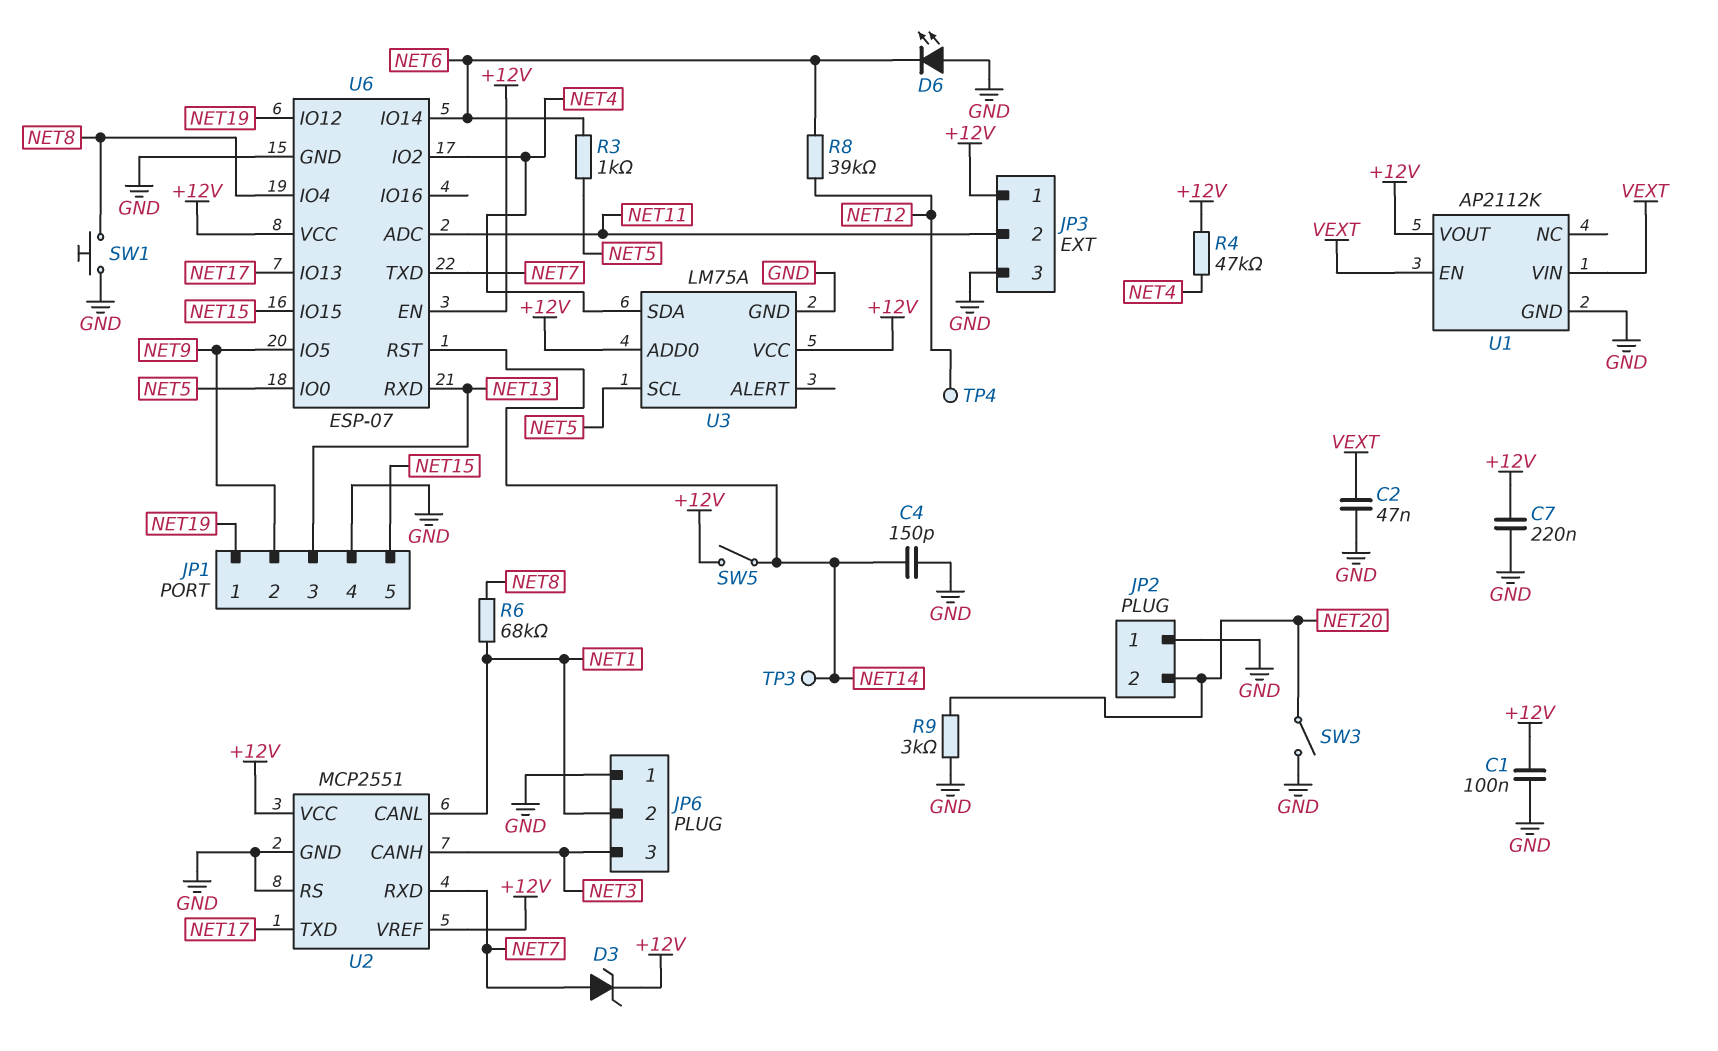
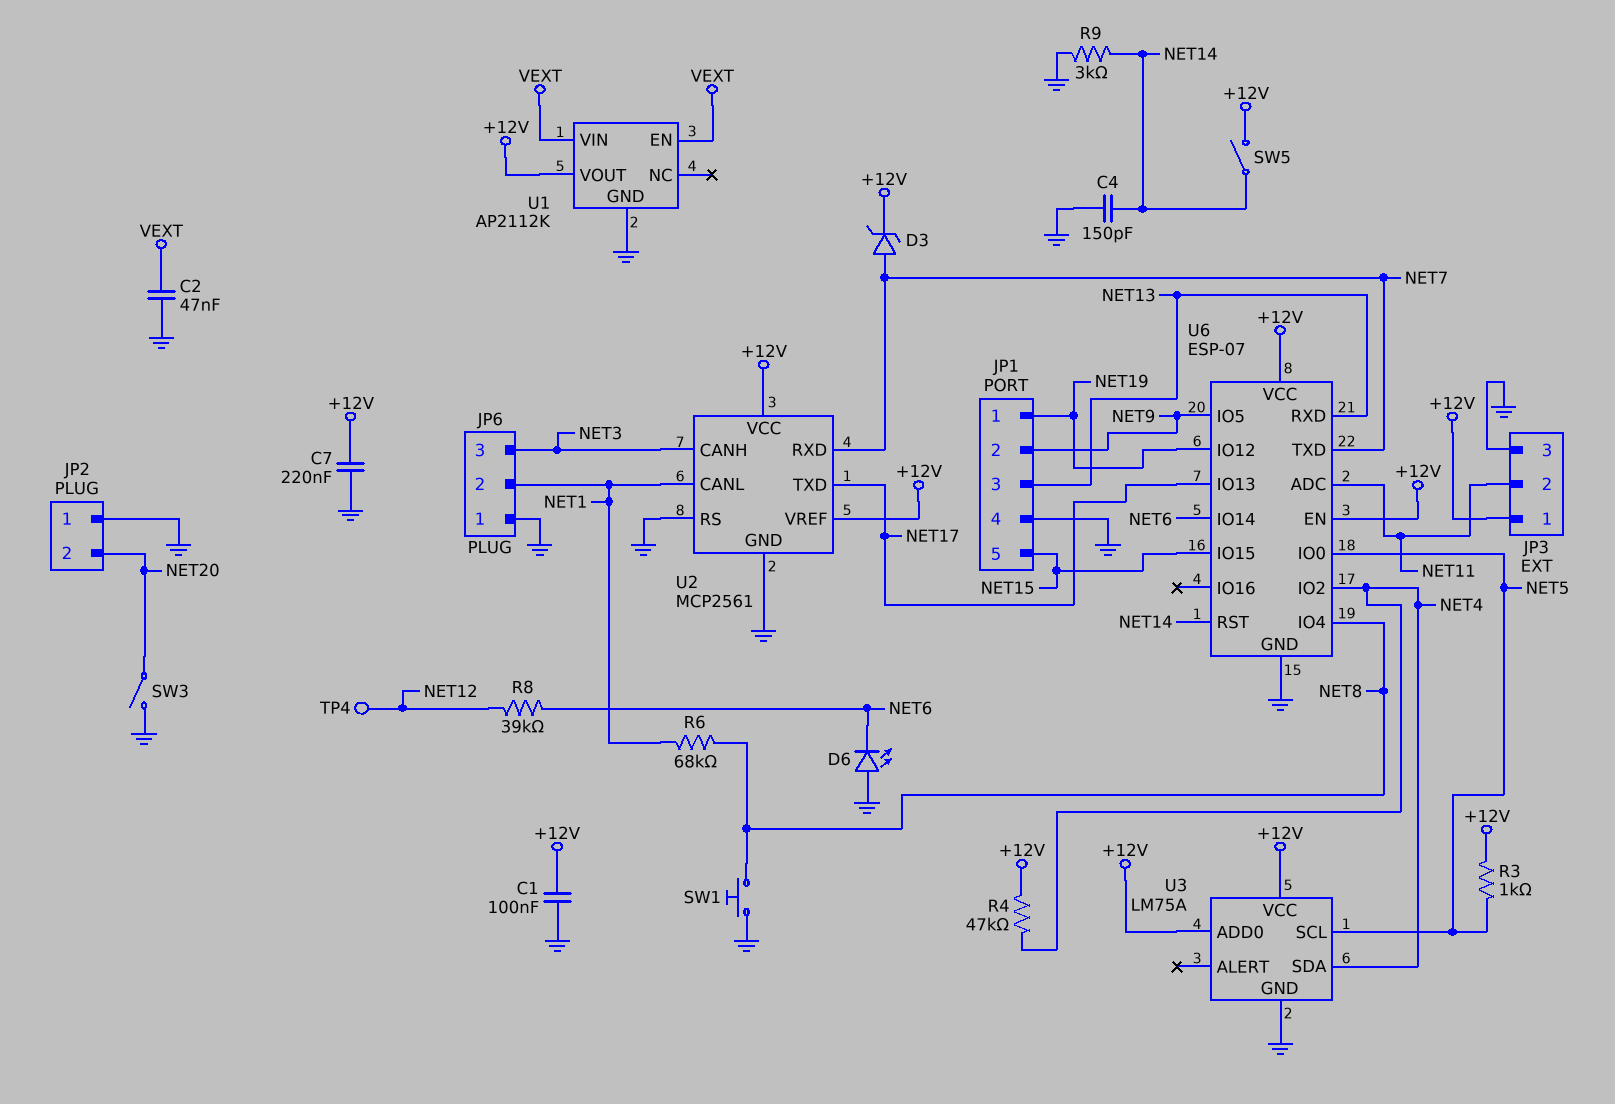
R3: 1k (NET5, NET6) -> 1k (+12V, NET5)
R9: 3k (GND, NET20) -> 3k (GND, NET14)
TP3: test point (NET14) -> none
U2: MCP2551 -> MCP2561

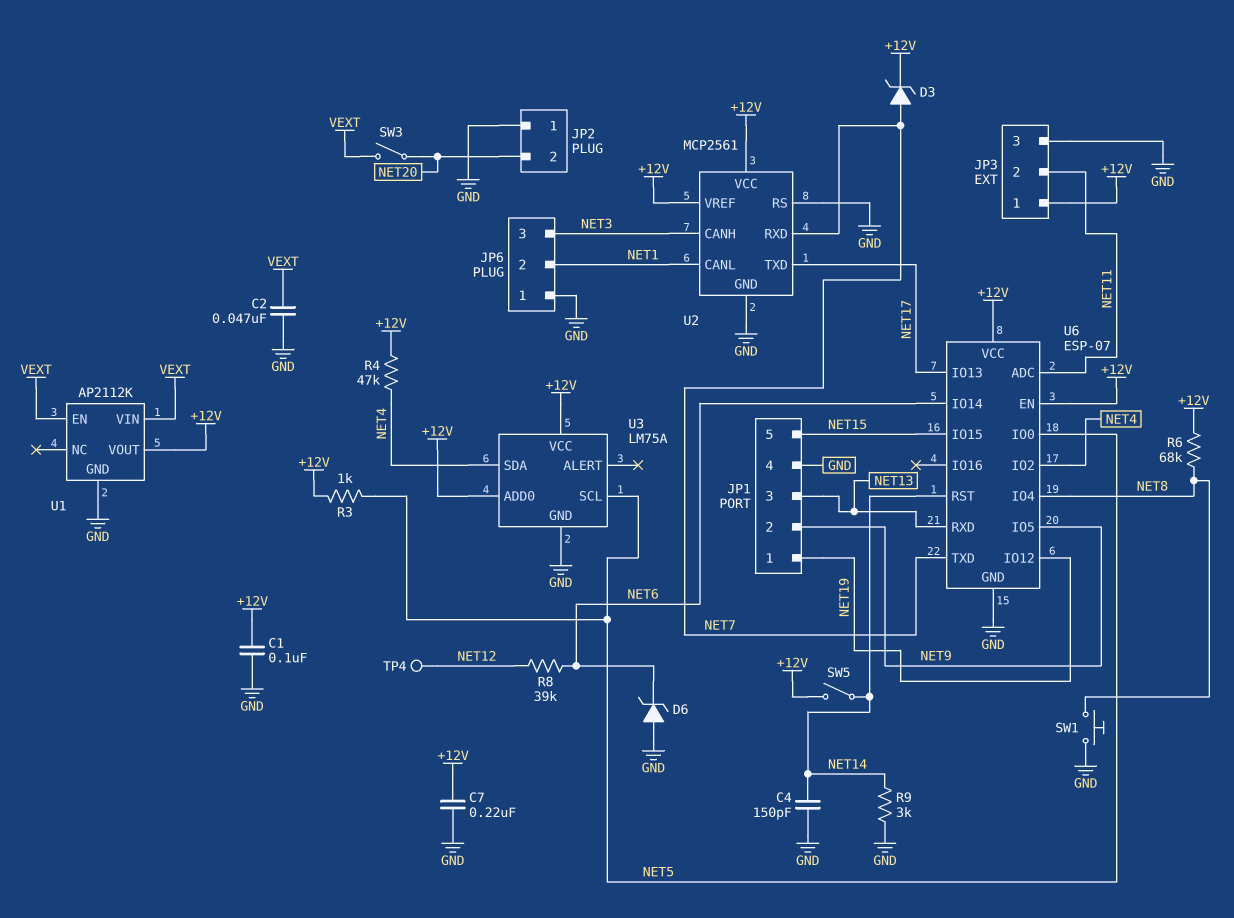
D6: LED (A GND, K NET6) -> zener (A GND, K NET6)
R6: 68k (NET1, NET8) -> 68k (+12V, NET8)
SW3: switch (GND, NET20) -> switch (NET20, VEXT)

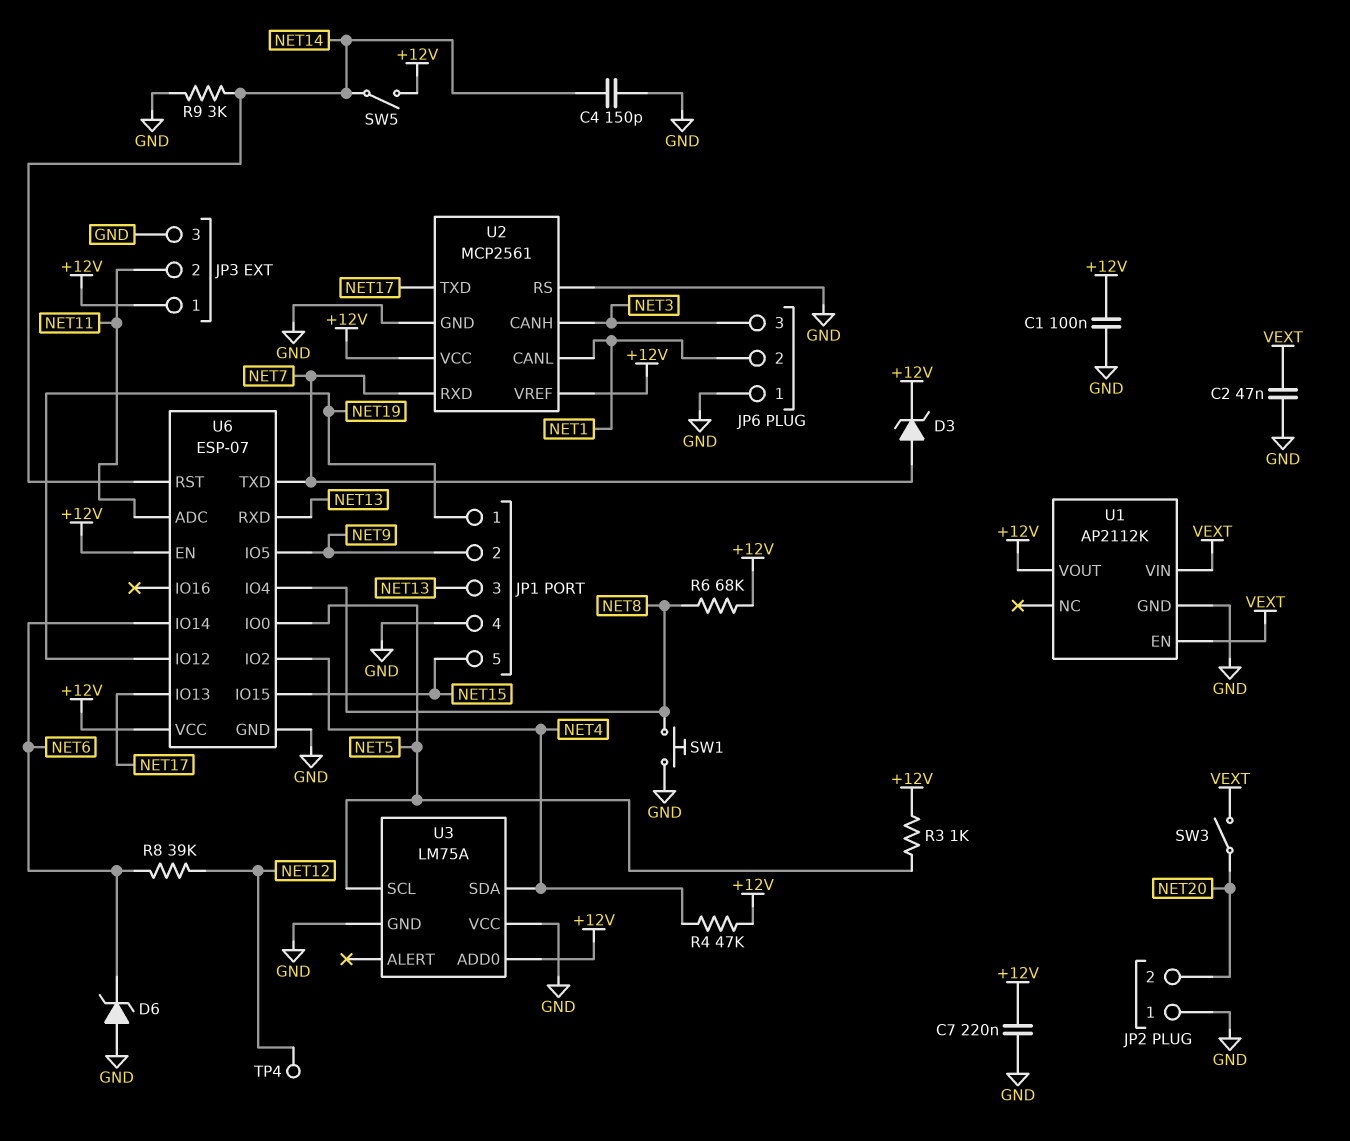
U3 pin VCC: +12V -> GND

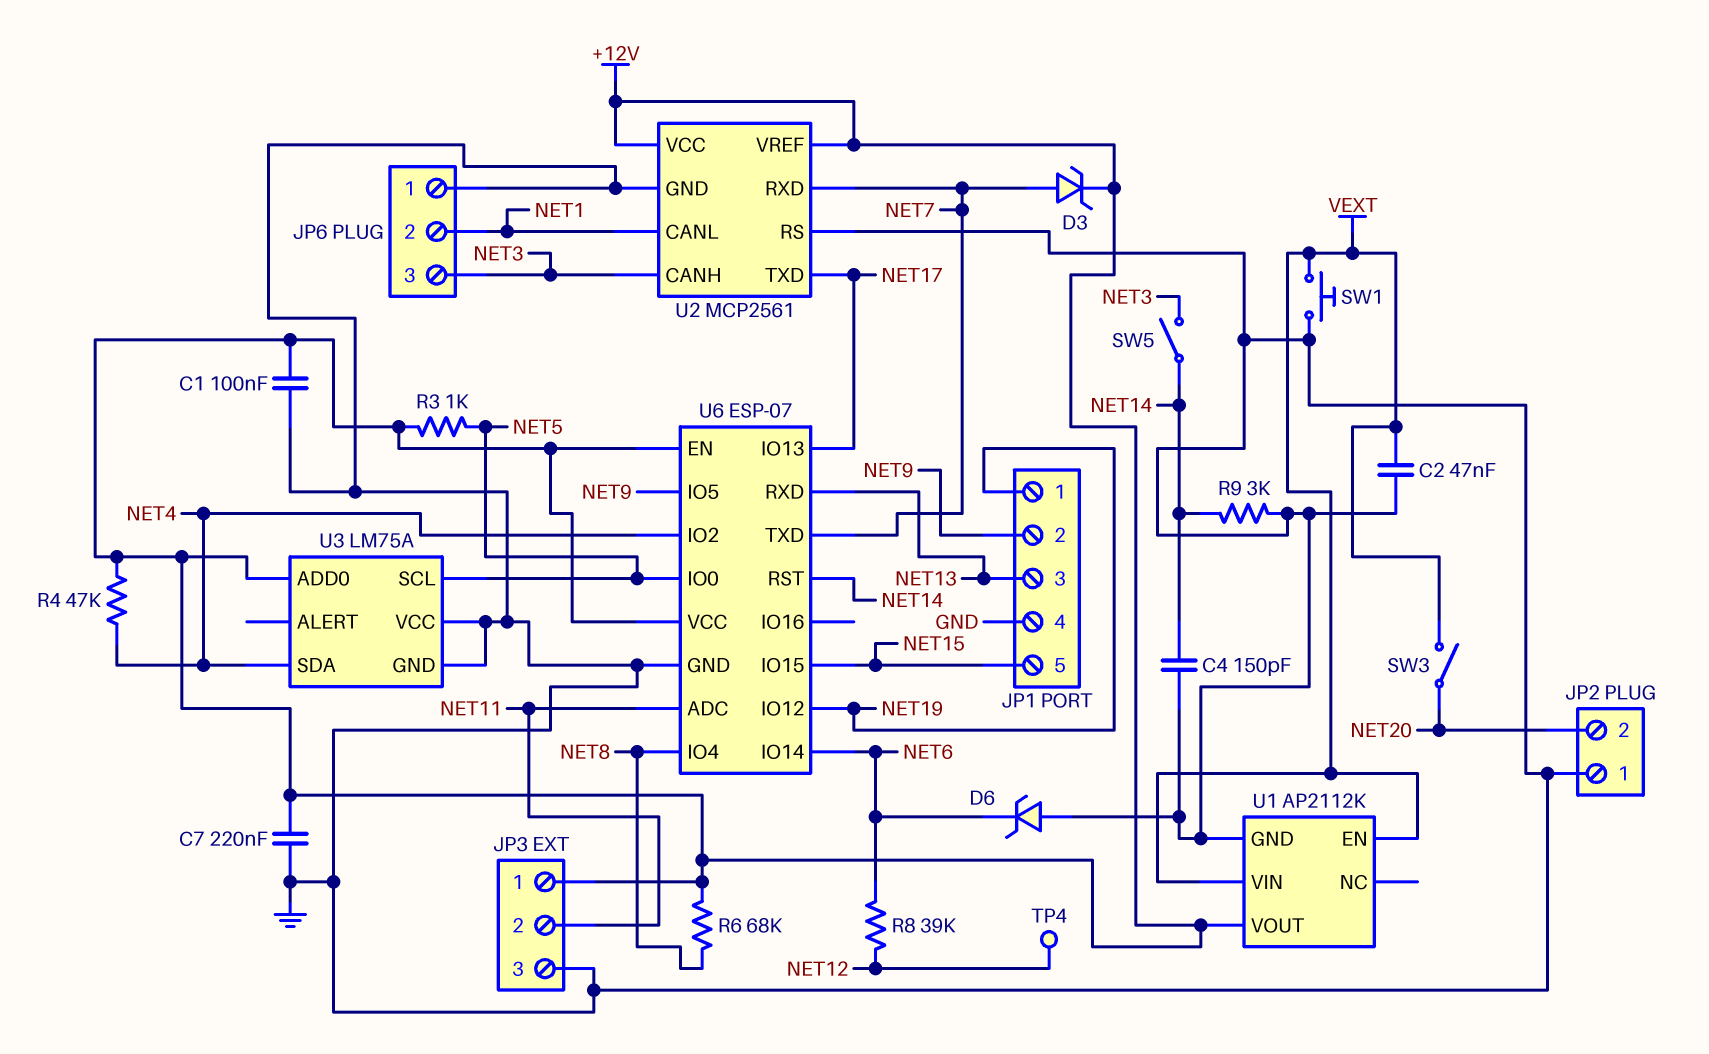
SW1: button (GND, NET8) -> button (GND, VEXT)
SW5: switch (+12V, NET14) -> switch (NET3, NET14)

